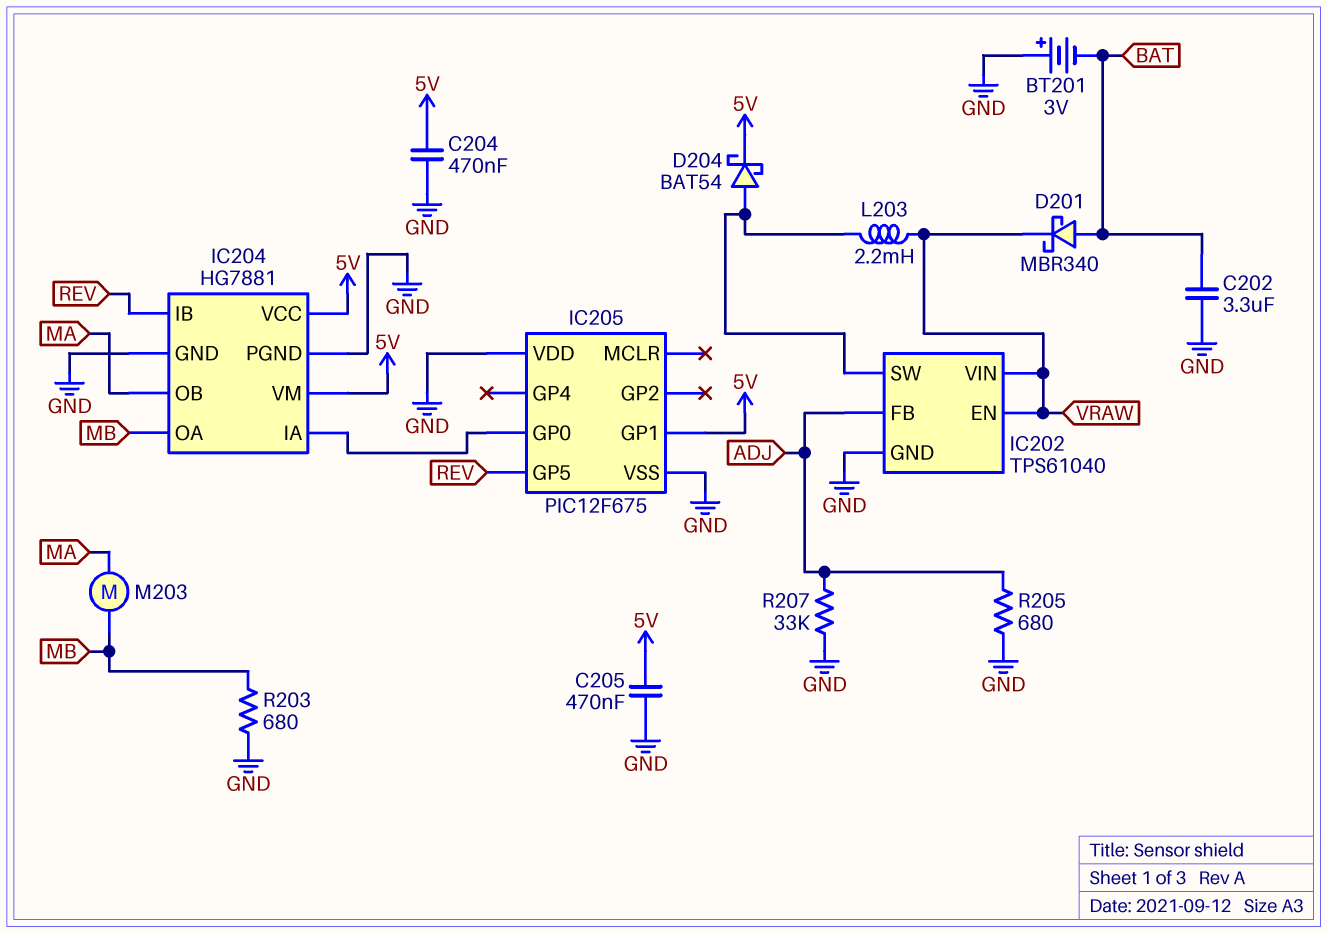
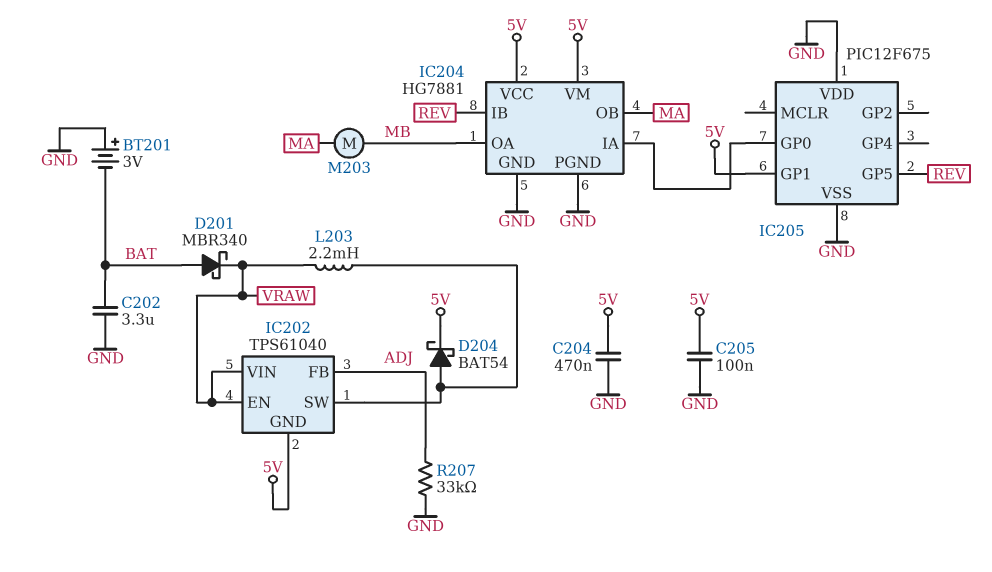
C205: 470nF (5V, GND) -> 100nF (5V, GND)
IC202 pin GND: GND -> 5V
R203: 680 (GND, MB) -> none
R205: 680 (ADJ, GND) -> none

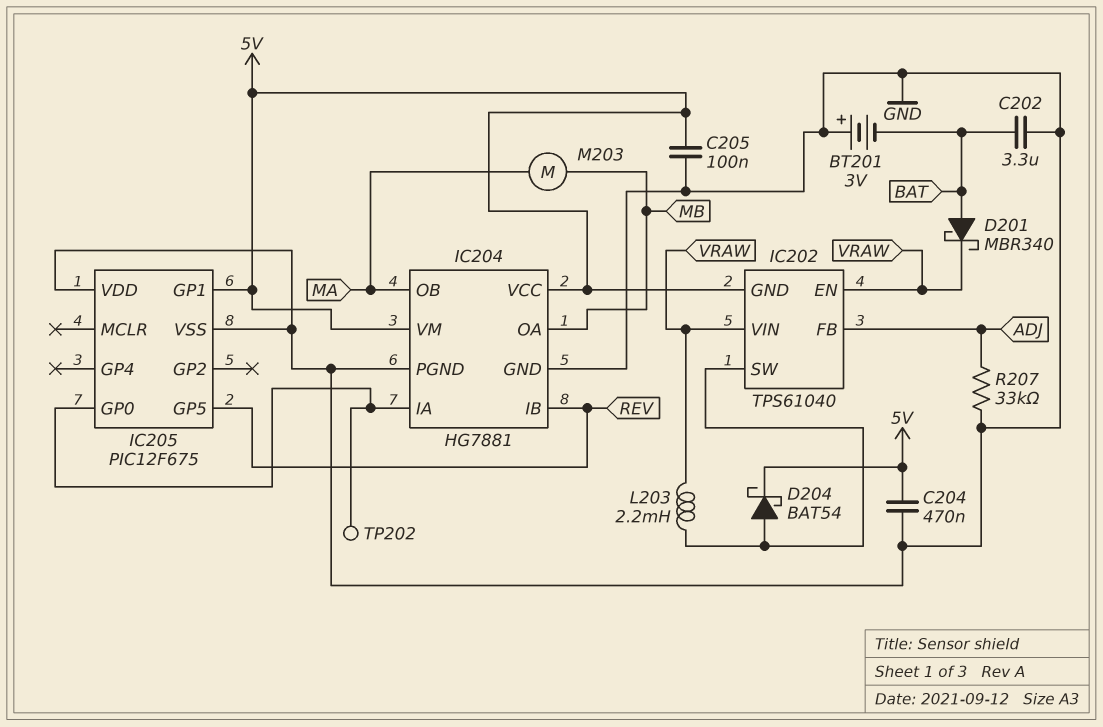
TP202: none -> test point (IC204/IA)

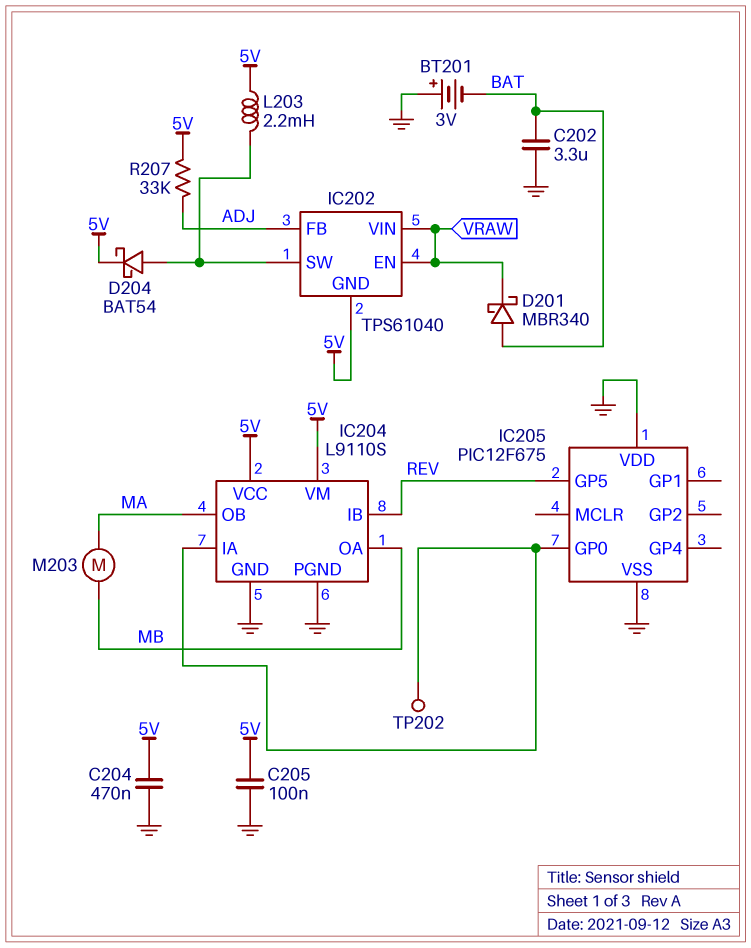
IC204: HG7881 -> L9110S
IC205 pin GP1: 5V -> none
L203: 2.2mH (IC202/SW, VRAW) -> 2.2mH (5V, IC202/SW)
R207: 33k (ADJ, GND) -> 33k (5V, ADJ)

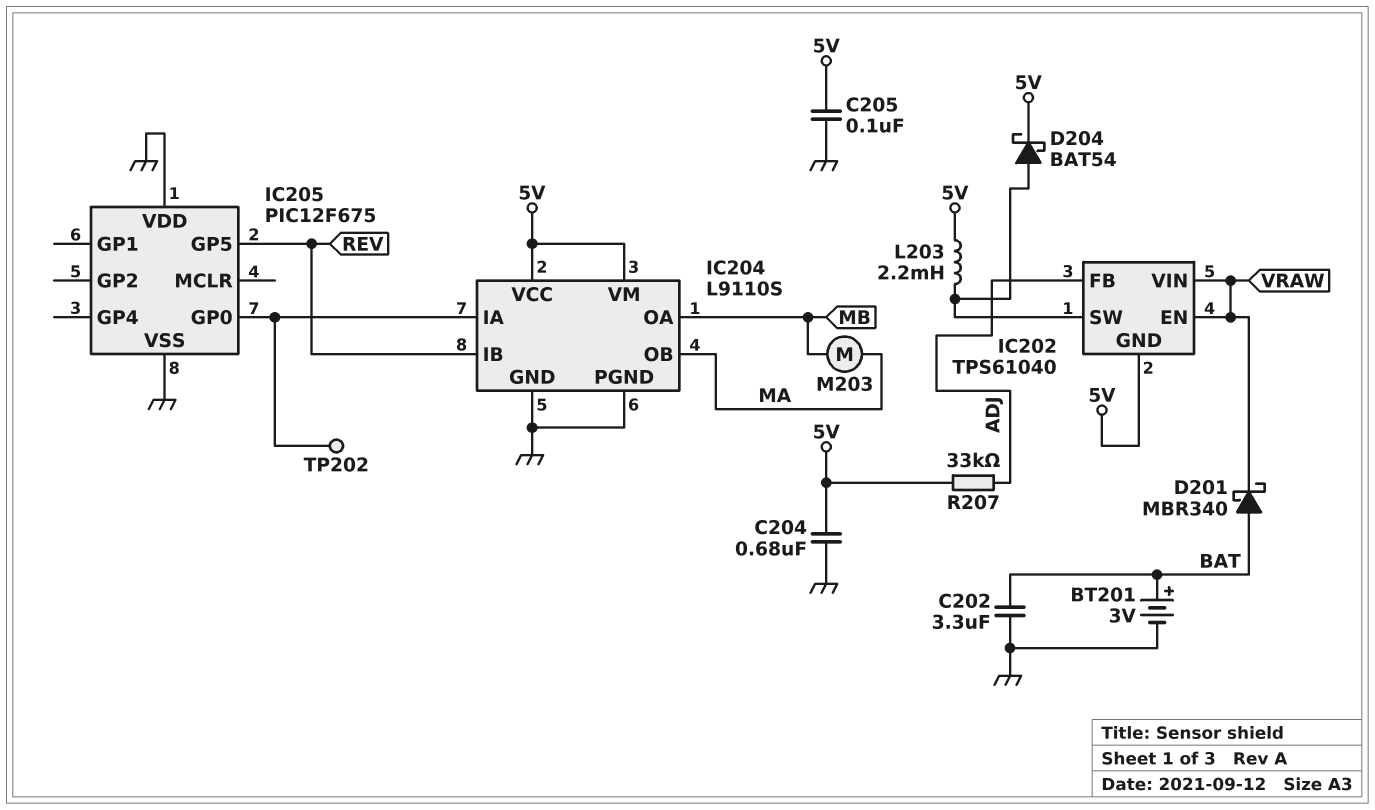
BT201: 3V (plus GND, minus BAT) -> 3V (plus BAT, minus GND)
C204: 470nF (5V, GND) -> 680nF (5V, GND)

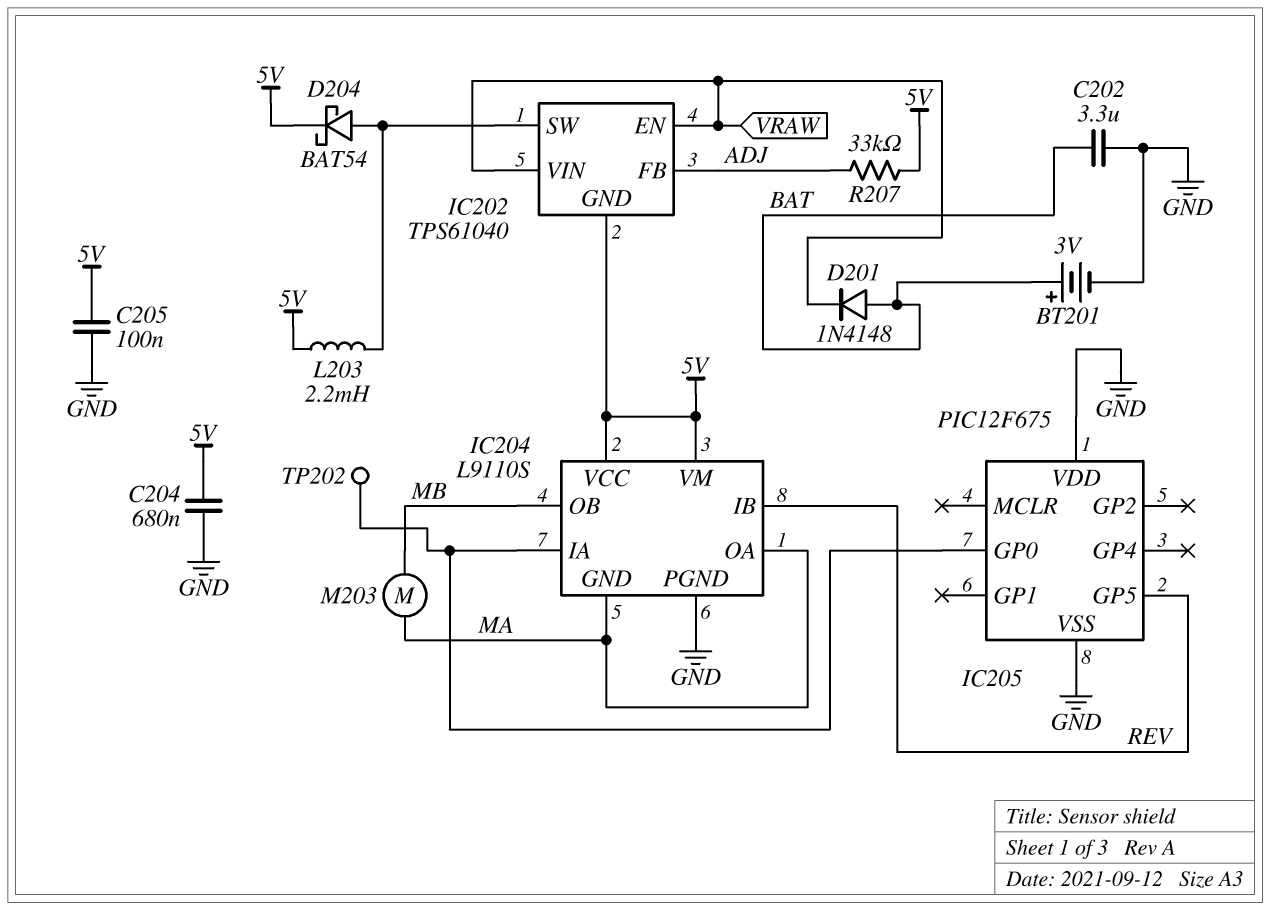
D201: schottky MBR340 (A BAT, K VRAW) -> diode 1N4148 (A BAT, K VRAW)
IC204 pin GND: GND -> MA
IC204 pin OA: MB -> MA
IC204 pin OB: MA -> MB

